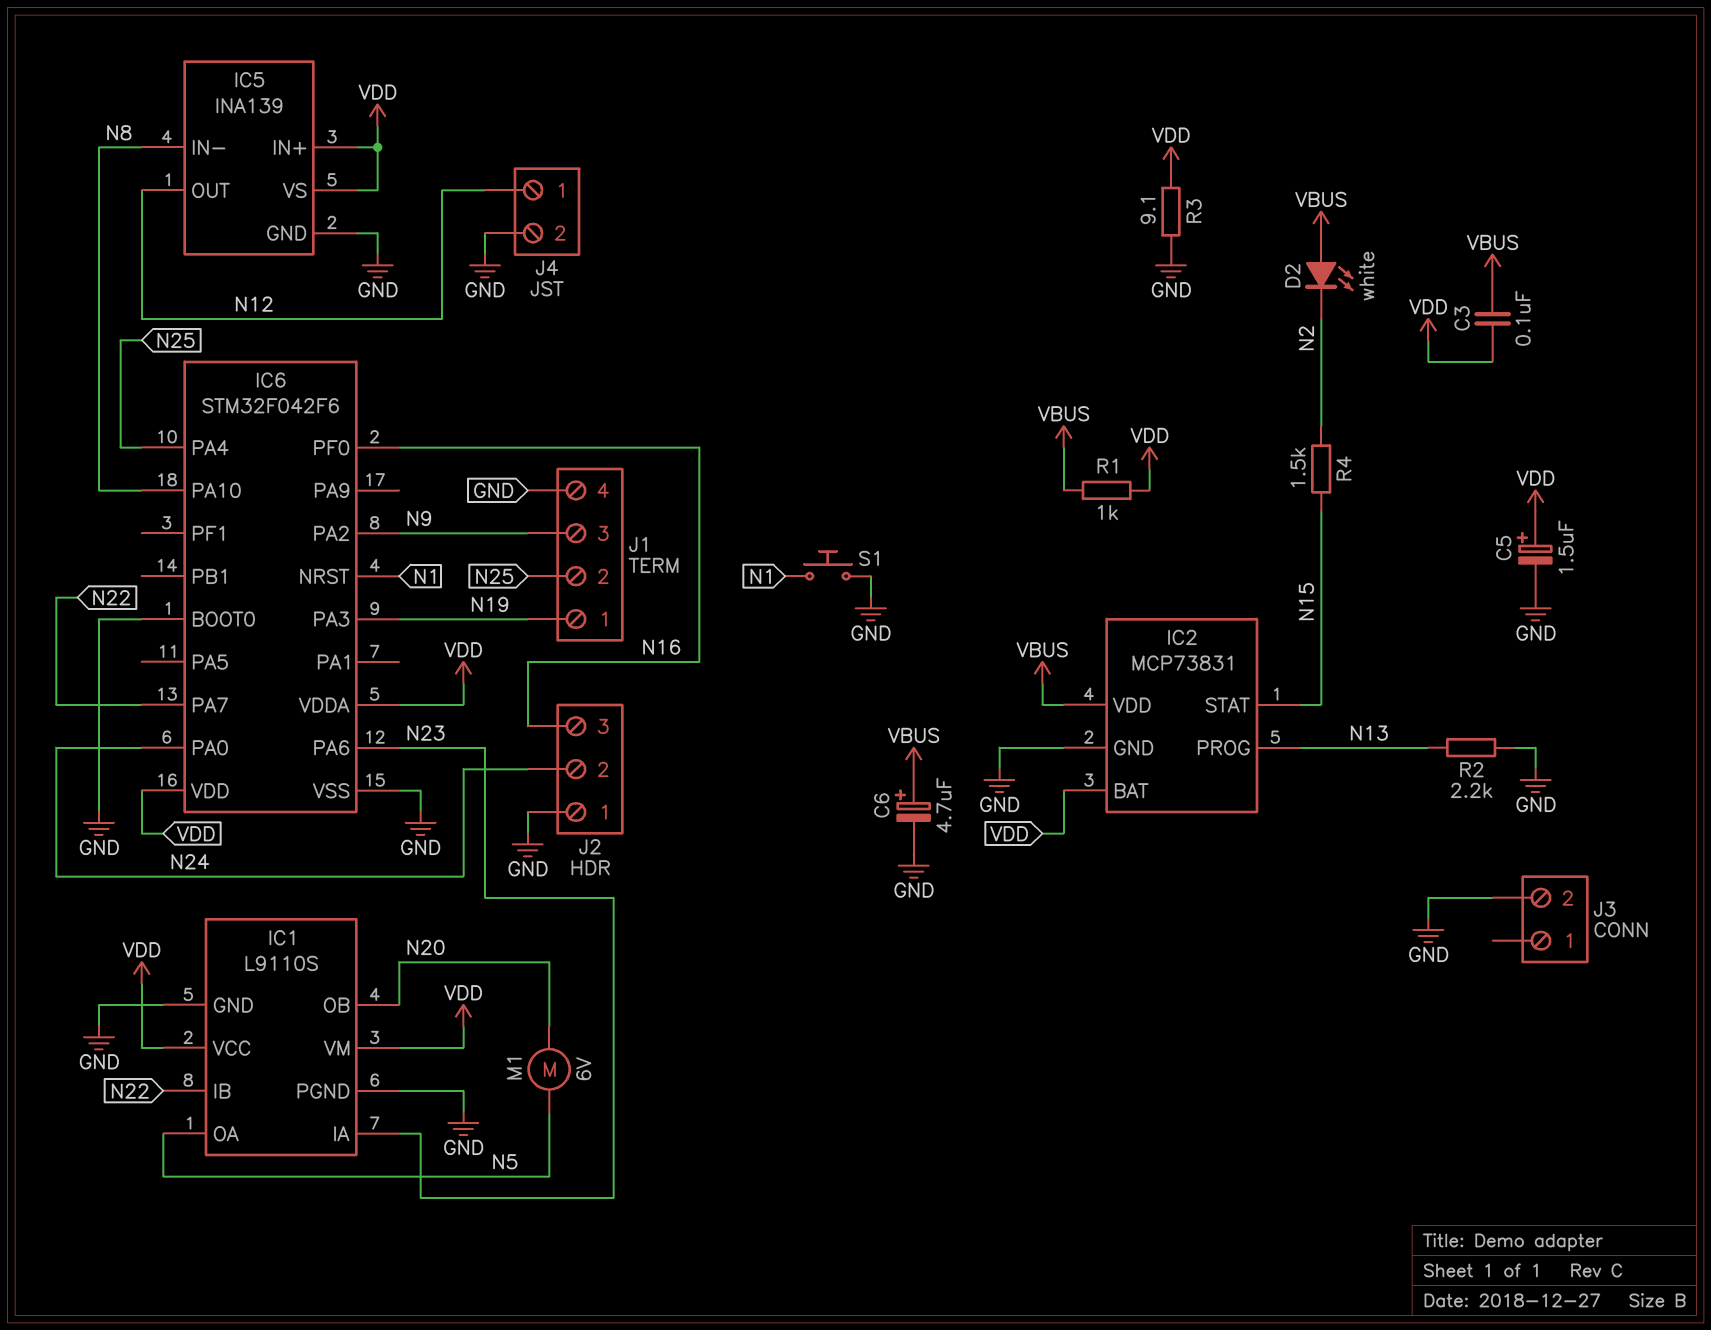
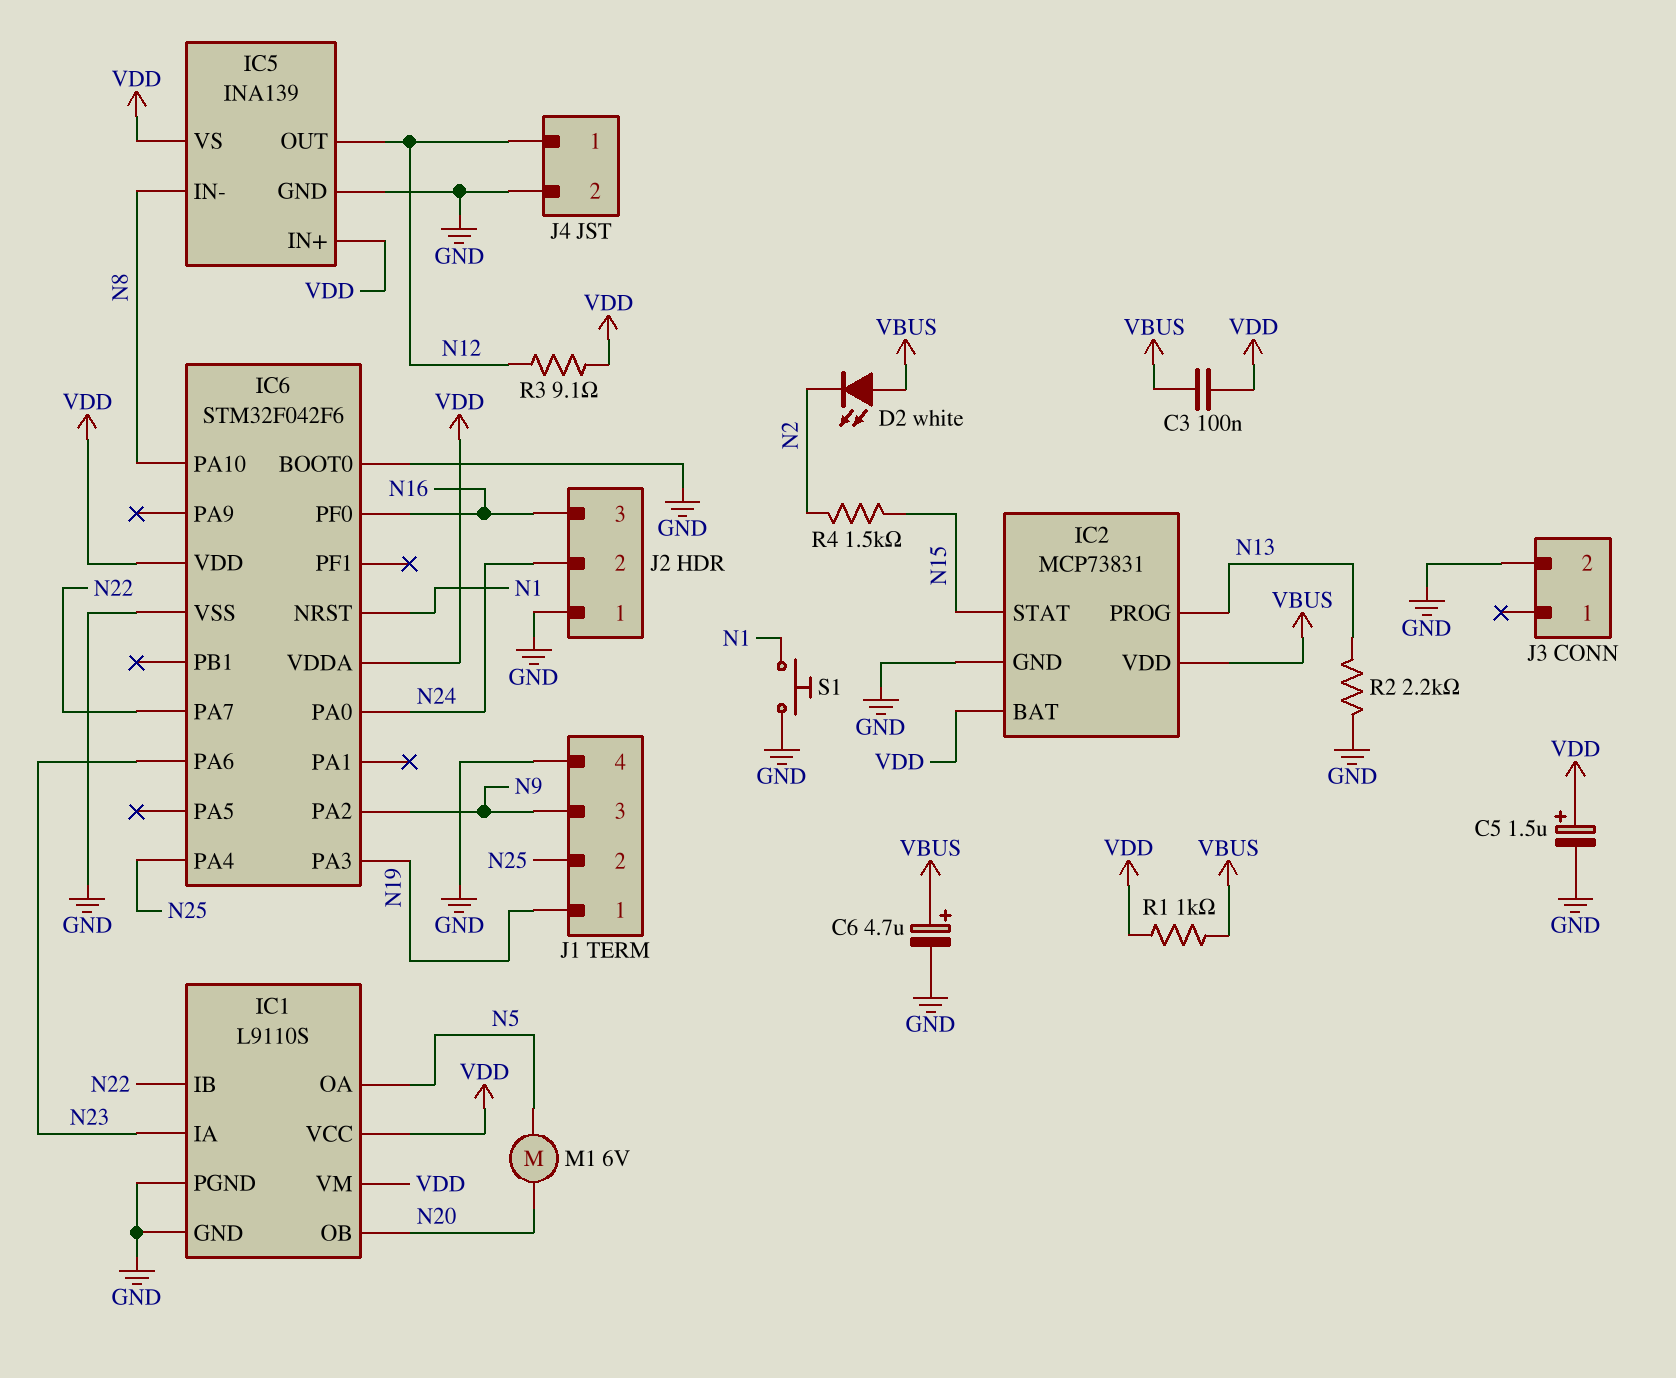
R3: 9.1 (GND, VDD) -> 9.1 (N12, VDD)

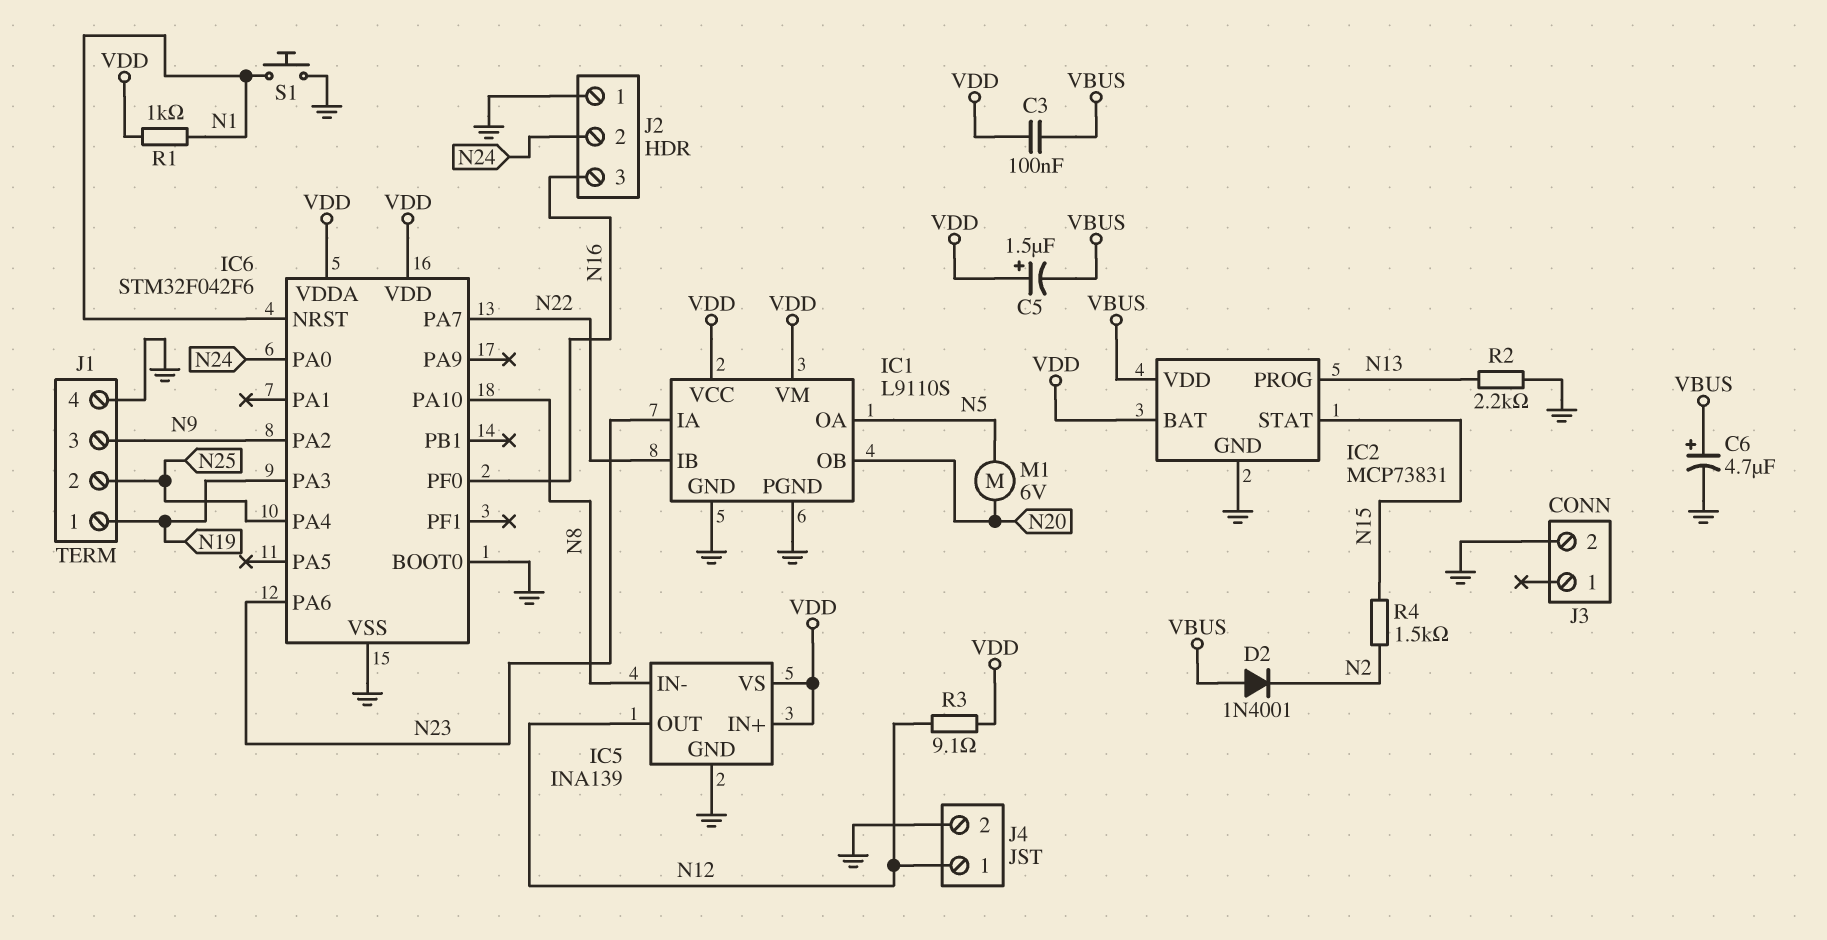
C5: 1.5uF (plus VDD, minus GND) -> 1.5uF (plus VDD, minus VBUS)
D2: LED white (A VBUS, K N2) -> diode 1N4001 (A VBUS, K N2)
R1: 1k (VBUS, VDD) -> 1k (N1, VDD)

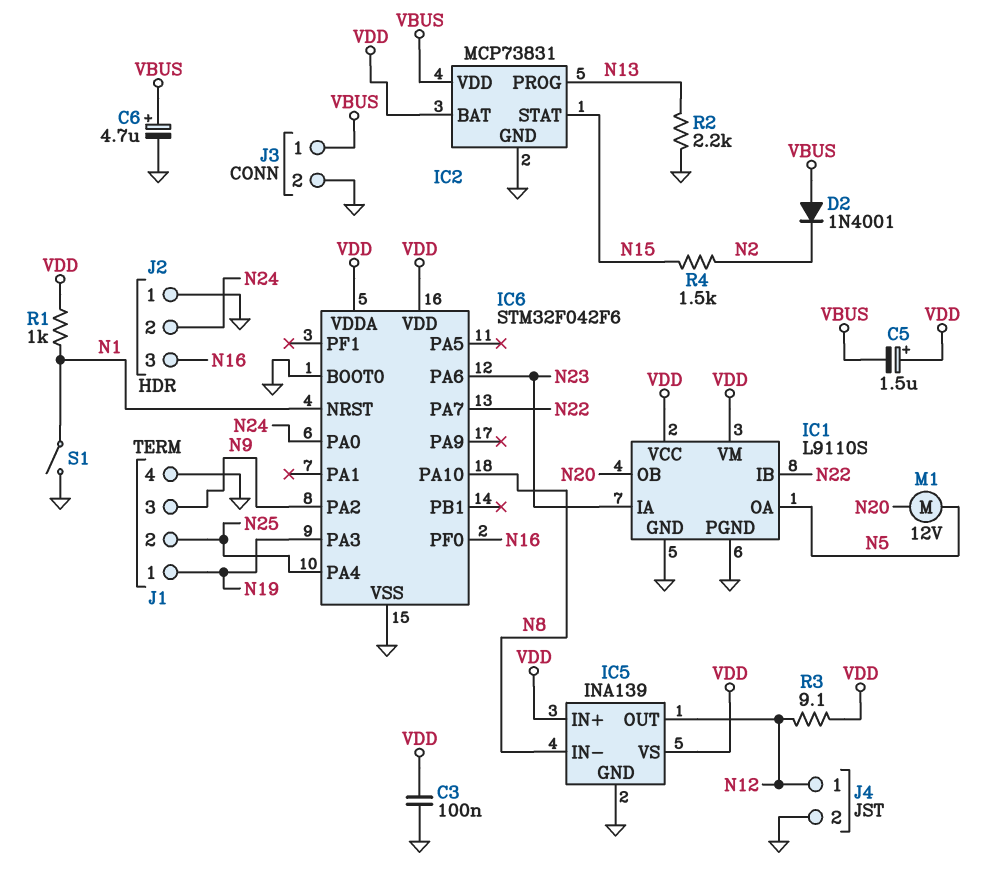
C3: 100nF (VBUS, VDD) -> 100nF (GND, VDD)
J3 pin 1: none -> VBUS
M1: motor 6V (N5, N20) -> motor 12V (N5, N20)
S1: button (GND, N1) -> switch (GND, N1)

